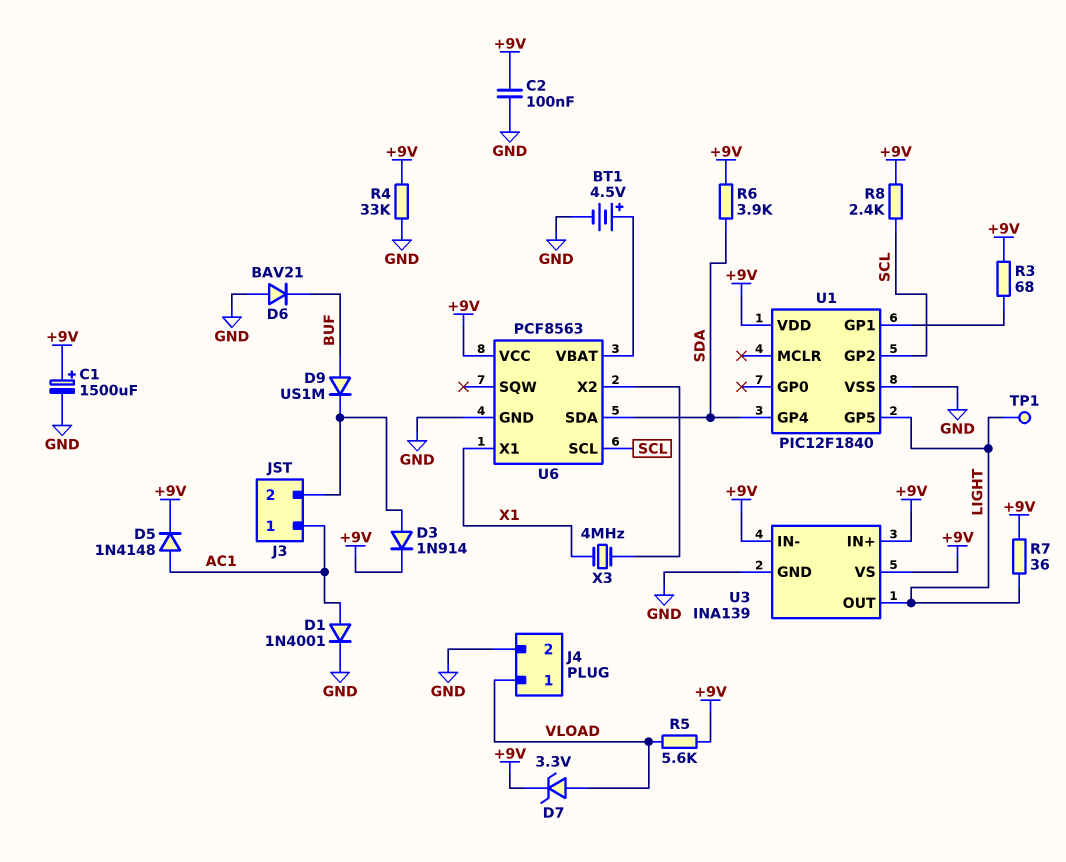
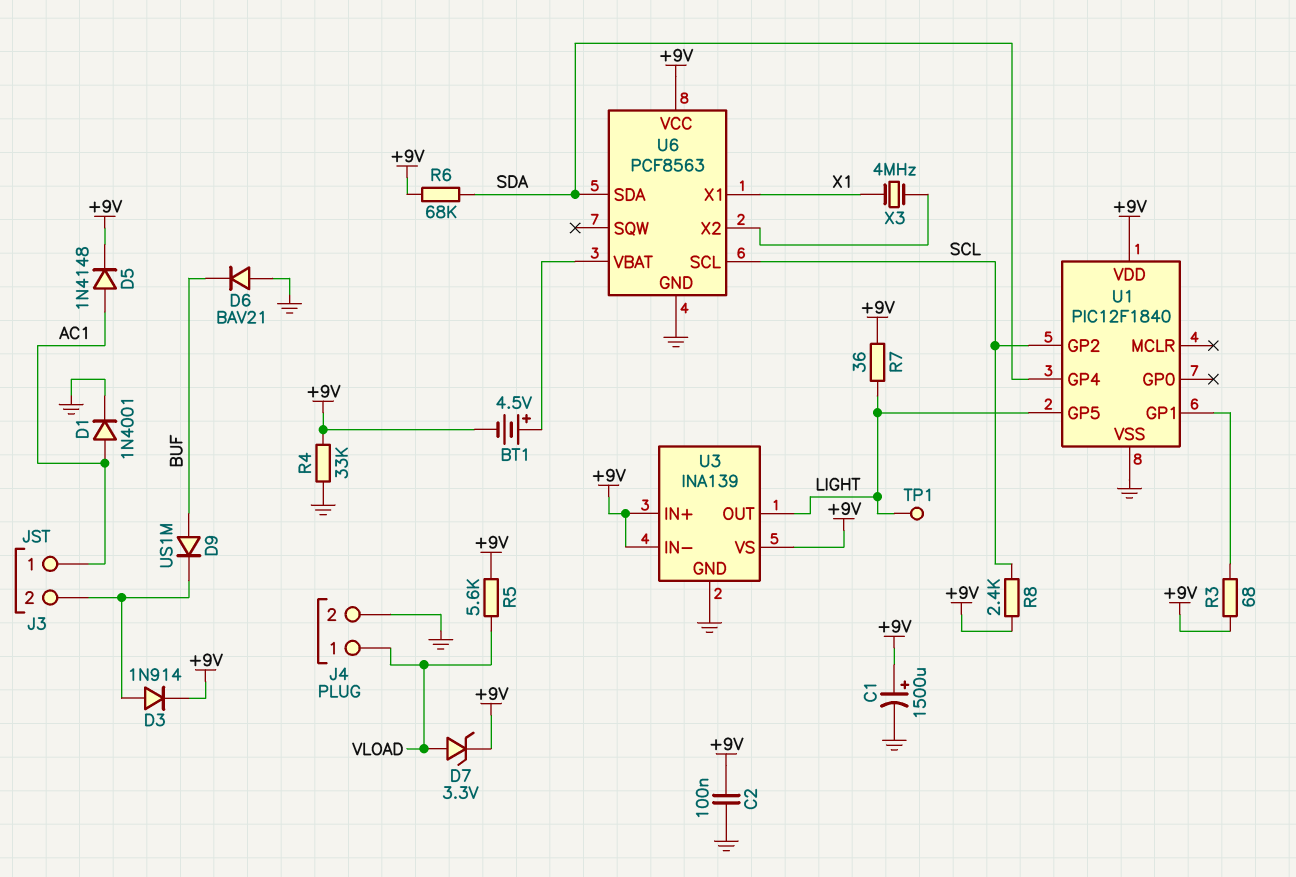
BT1: 4.5V (plus U6/VBAT, minus GND) -> 4.5V (plus U6/VBAT, minus +9V)
R6: 3.9k (+9V, SDA) -> 68k (+9V, SDA)

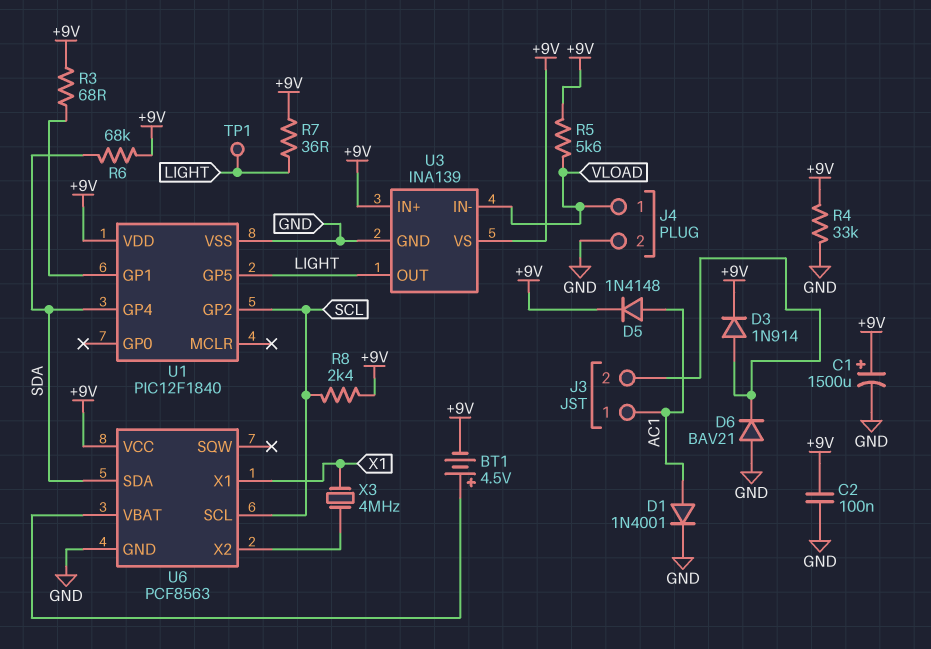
D6: diode BAV21 (A GND, K BUF) -> diode BAV21 (A GND, K J3/2)
D7: zener 3.3V (A VLOAD, K +9V) -> none
D9: diode US1M (A BUF, K J3/2) -> none
U3 pin IN-: +9V -> VLOAD

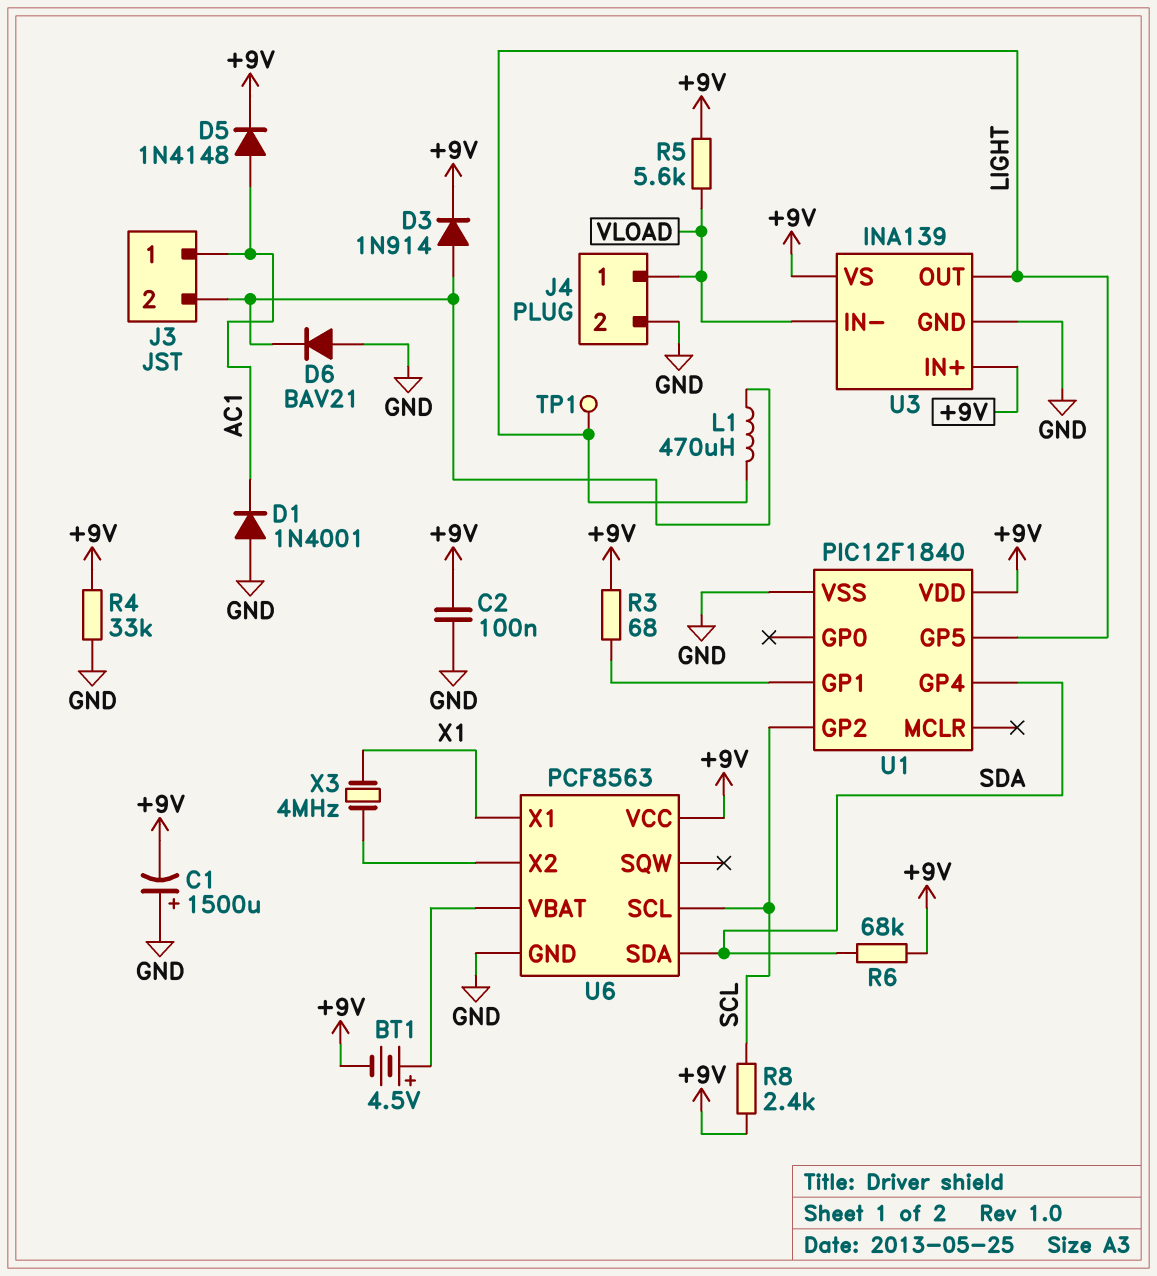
C1: 1500uF (plus +9V, minus GND) -> 1500uF (plus GND, minus +9V)
D1: diode 1N4001 (A AC1, K GND) -> diode 1N4001 (A GND, K AC1)
L1: none -> 470uH (J3/2, LIGHT)
R7: 36 (+9V, LIGHT) -> none

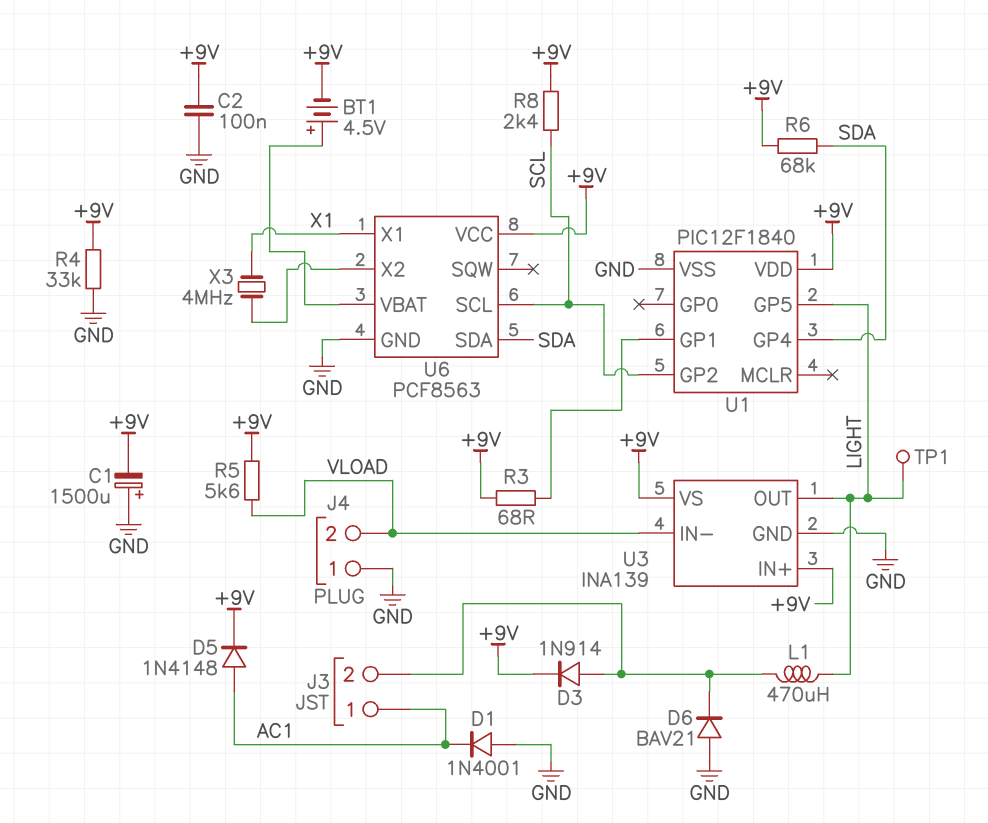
J4 pin 1: VLOAD -> GND
J4 pin 2: GND -> VLOAD

